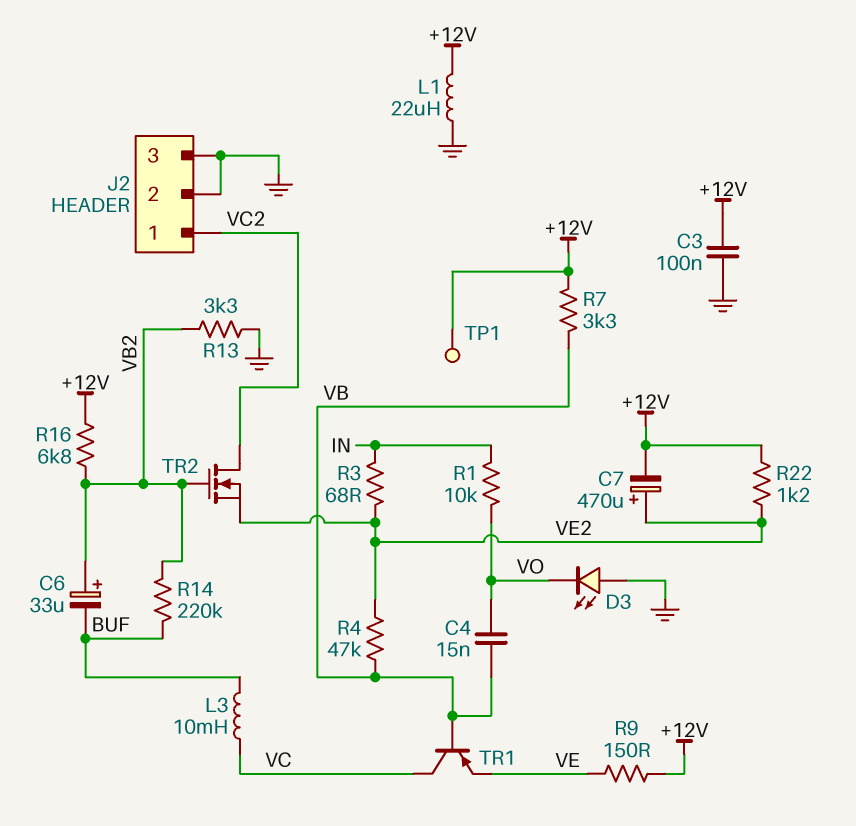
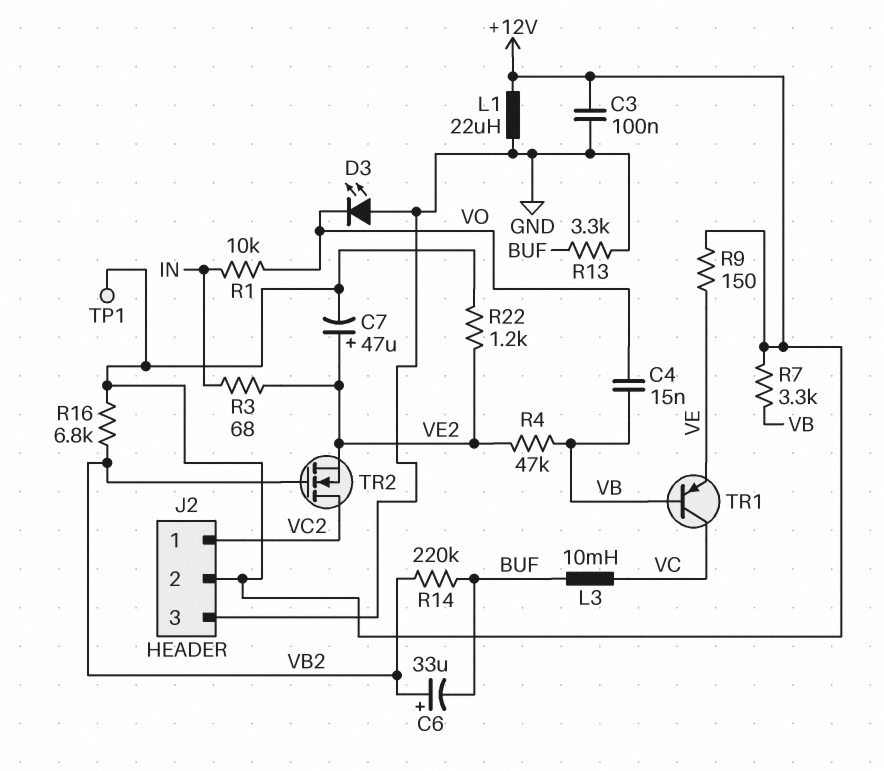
C7: 470uF (plus VE2, minus +12V) -> 47uF (plus VE2, minus +12V)
J2 pin 2: GND -> +12V
R13: 3.3k (GND, VB2) -> 3.3k (BUF, GND)

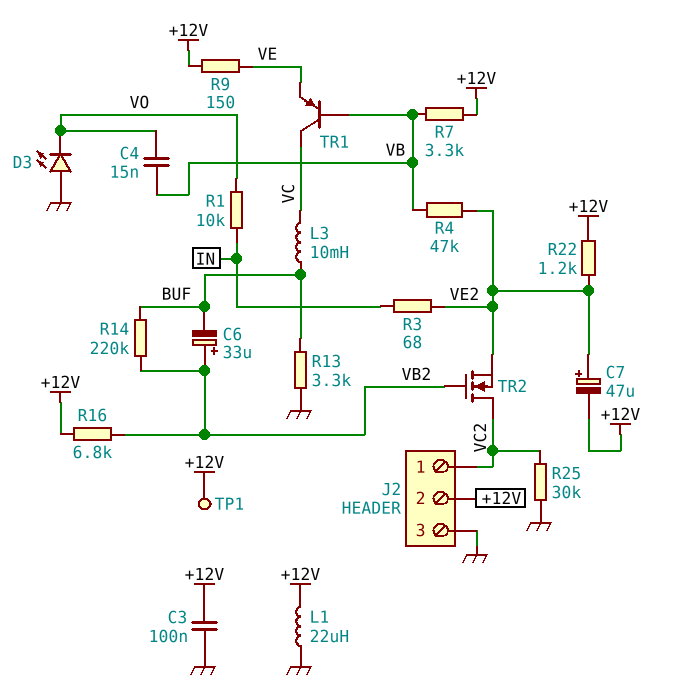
R25: none -> 30k (GND, VC2)

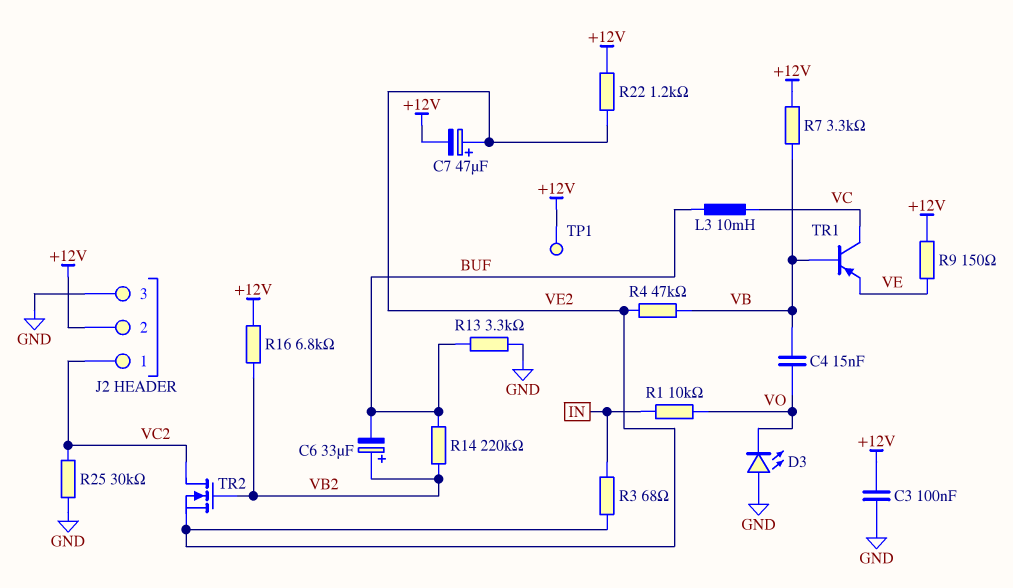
L1: 22uH (+12V, GND) -> none

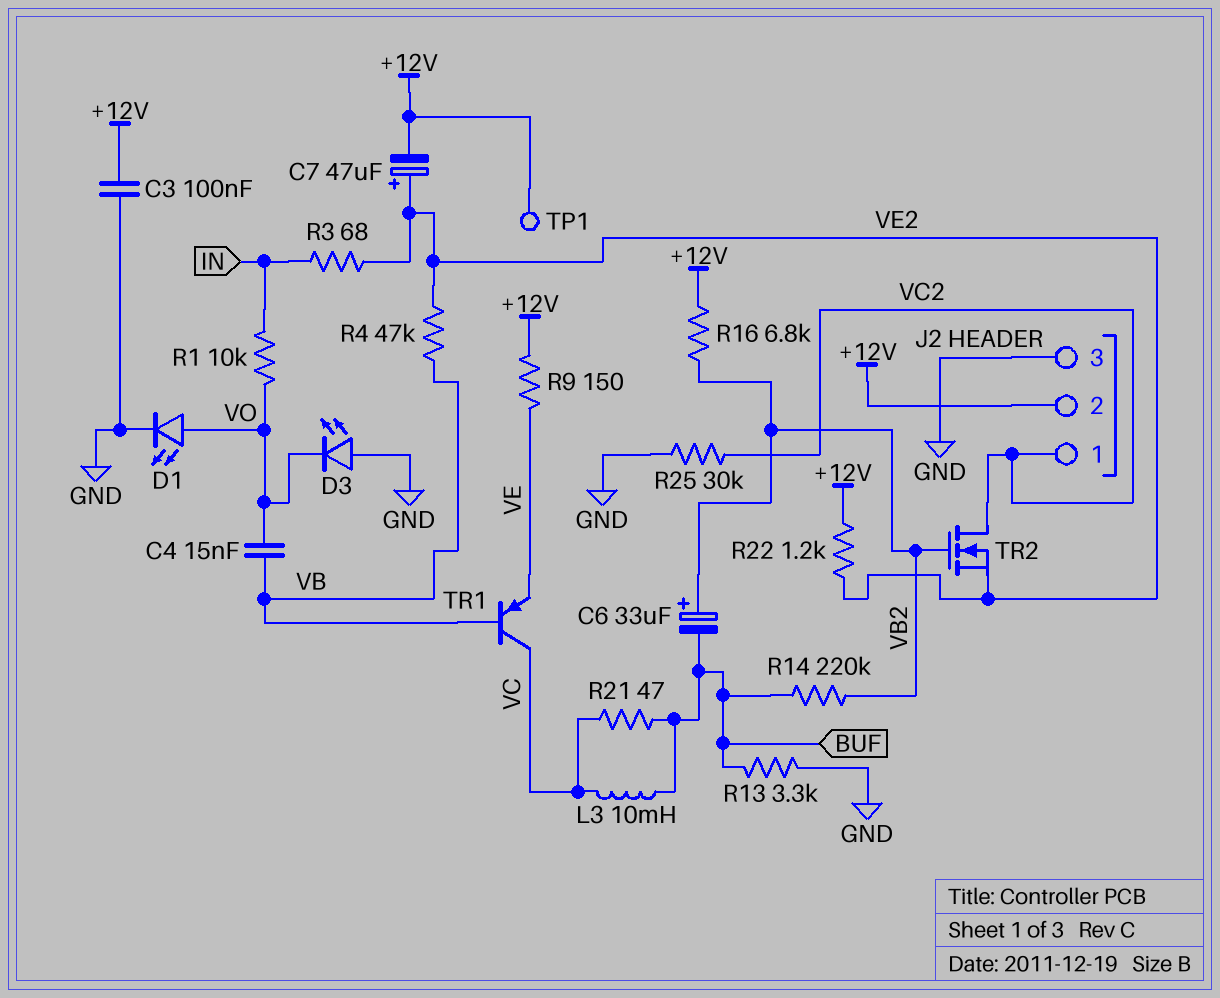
D1: none -> LED (A VO, K GND)
R7: 3.3k (+12V, VB) -> none
R21: none -> 47 (BUF, VC)

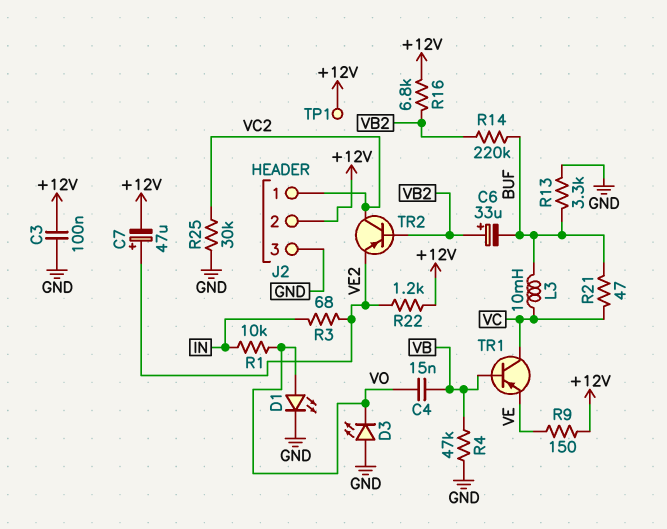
R4: 47k (VB, VE2) -> 47k (GND, VB)
TR2: NMOS (G VB2, D VC2, S VE2) -> PNP (B VB2, C VC2, E VE2)

